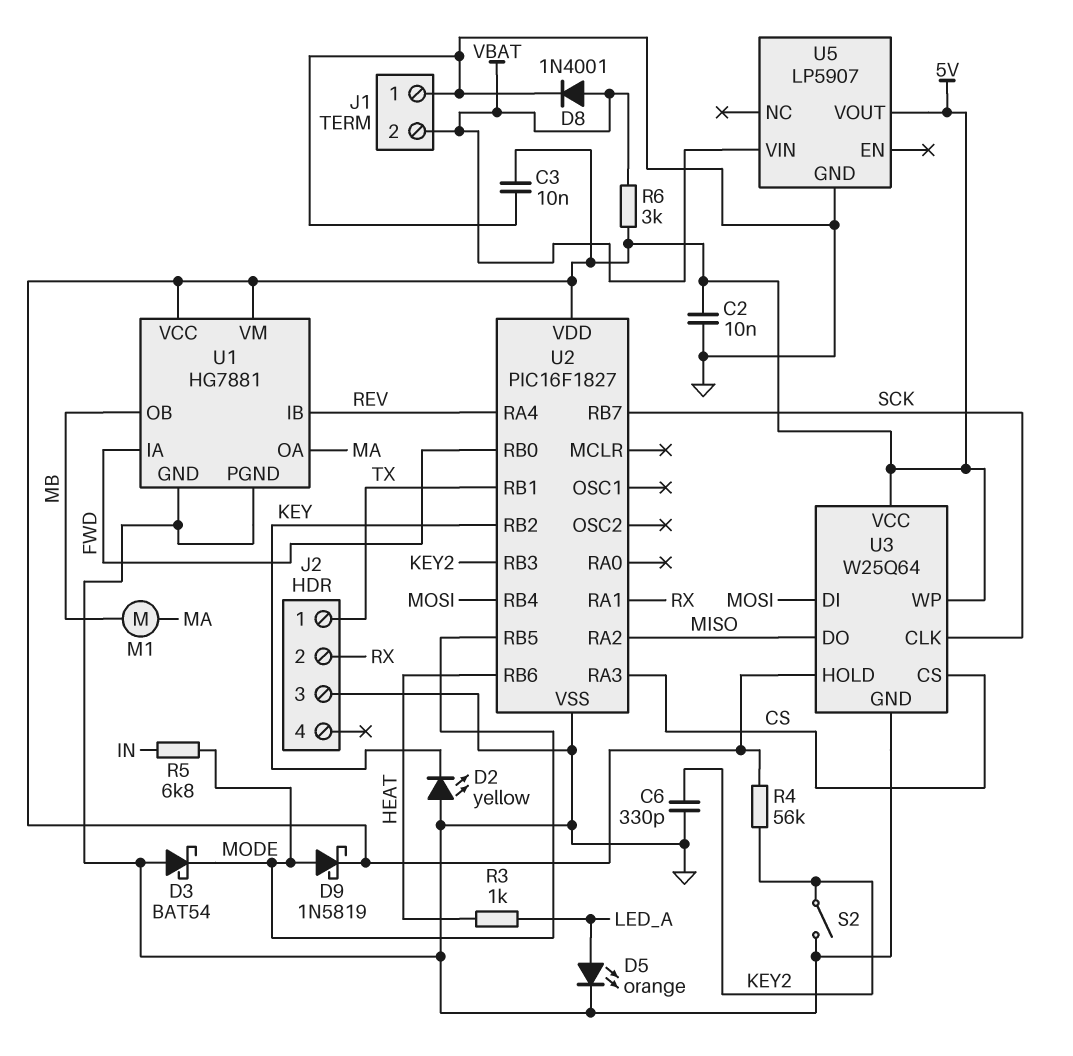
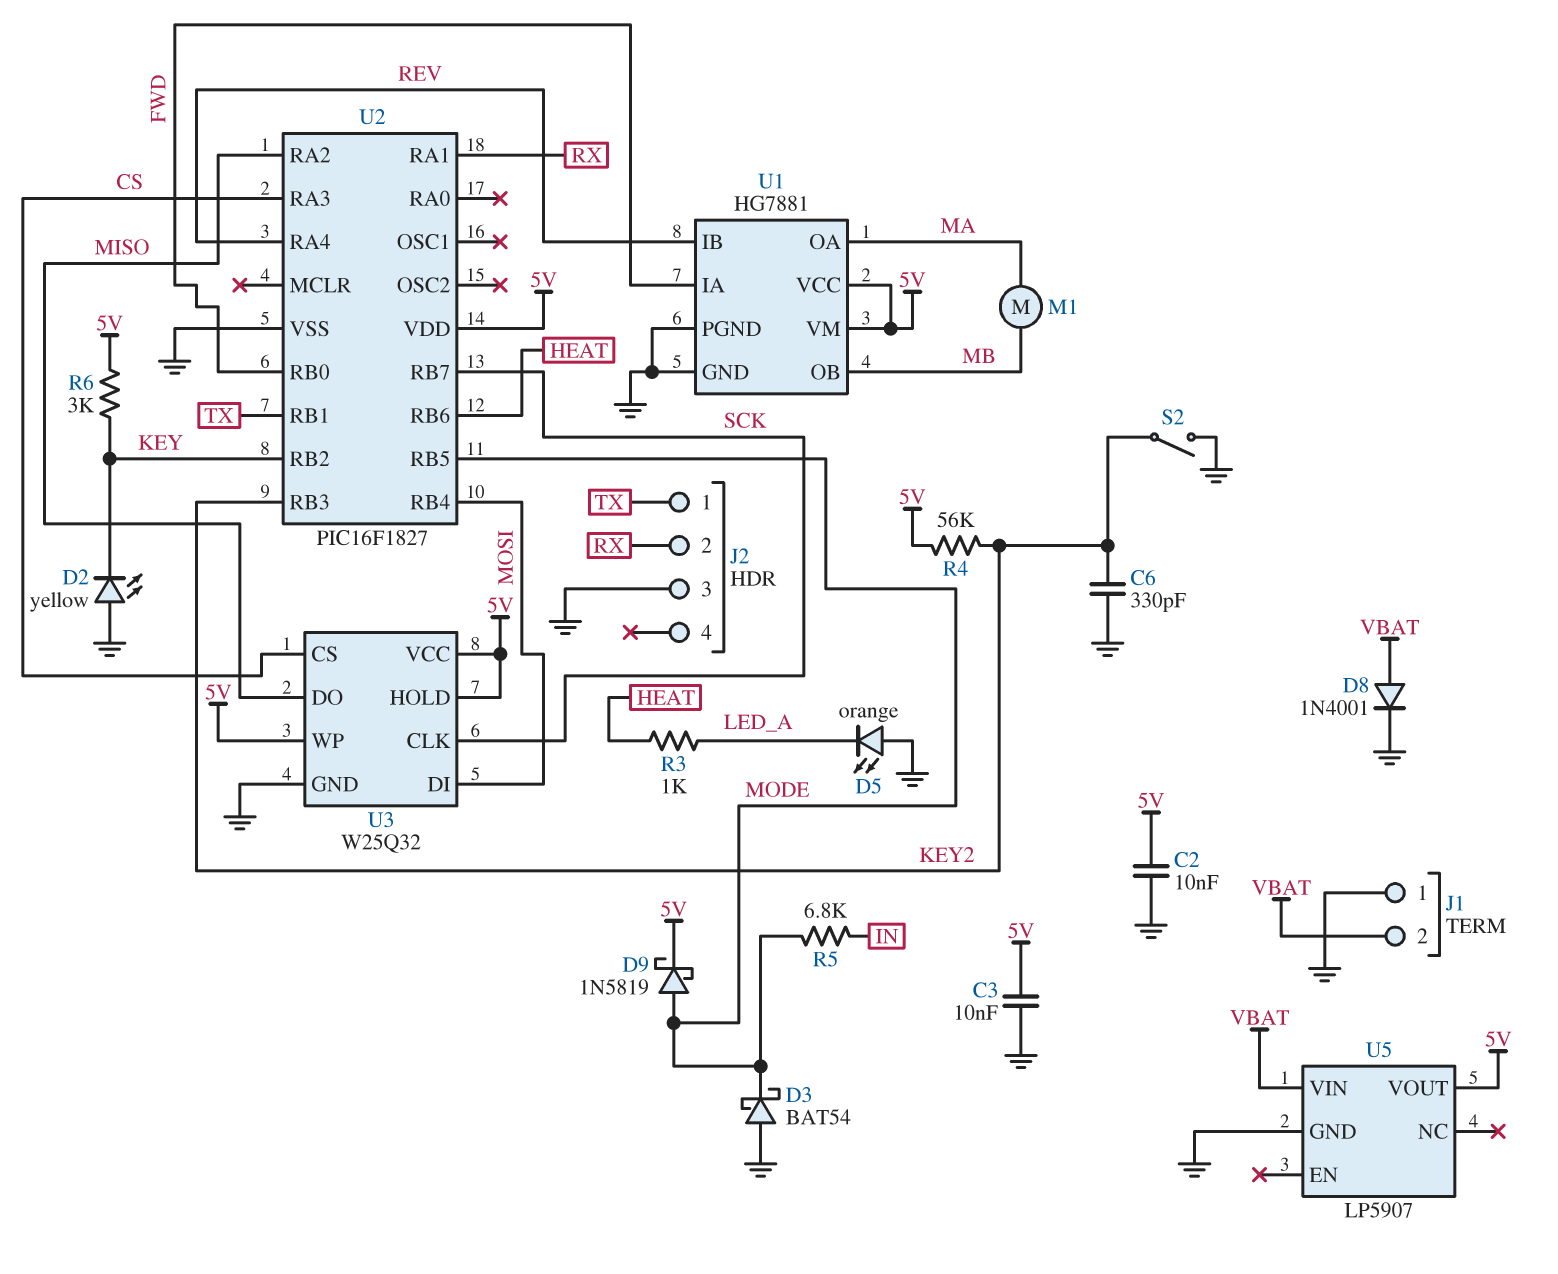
D5: LED orange (A LED_A, K GND) -> LED orange (A GND, K LED_A)
R6: 3k (5V, VBAT) -> 3k (5V, KEY)
U3: W25Q64 -> W25Q32

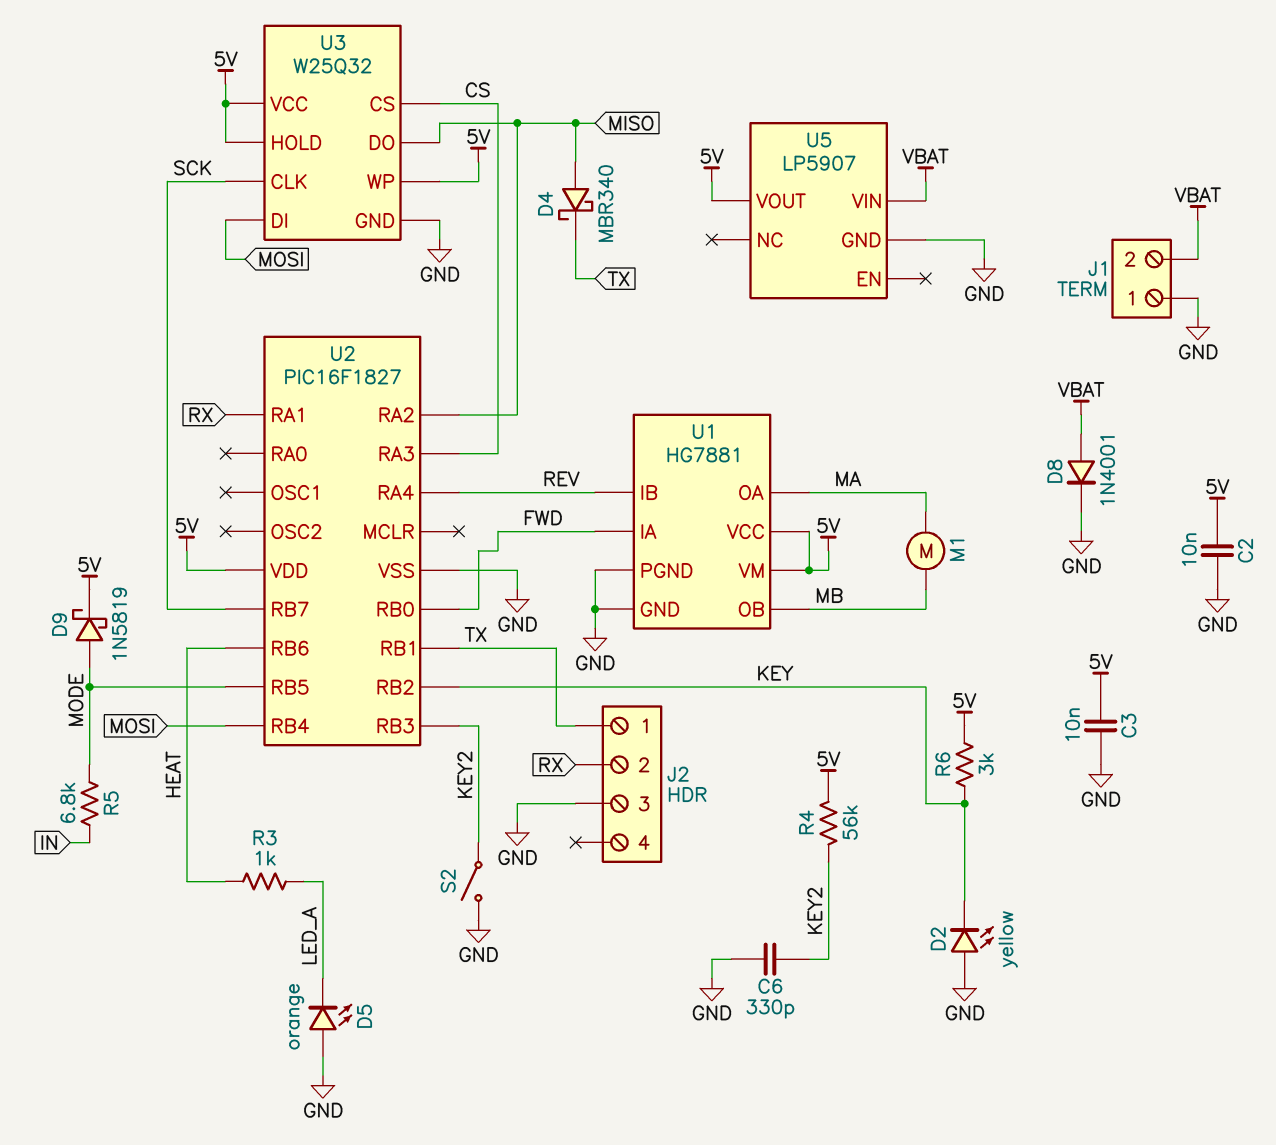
D3: schottky BAT54 (A GND, K MODE) -> none
D4: none -> schottky MBR340 (A MISO, K TX)

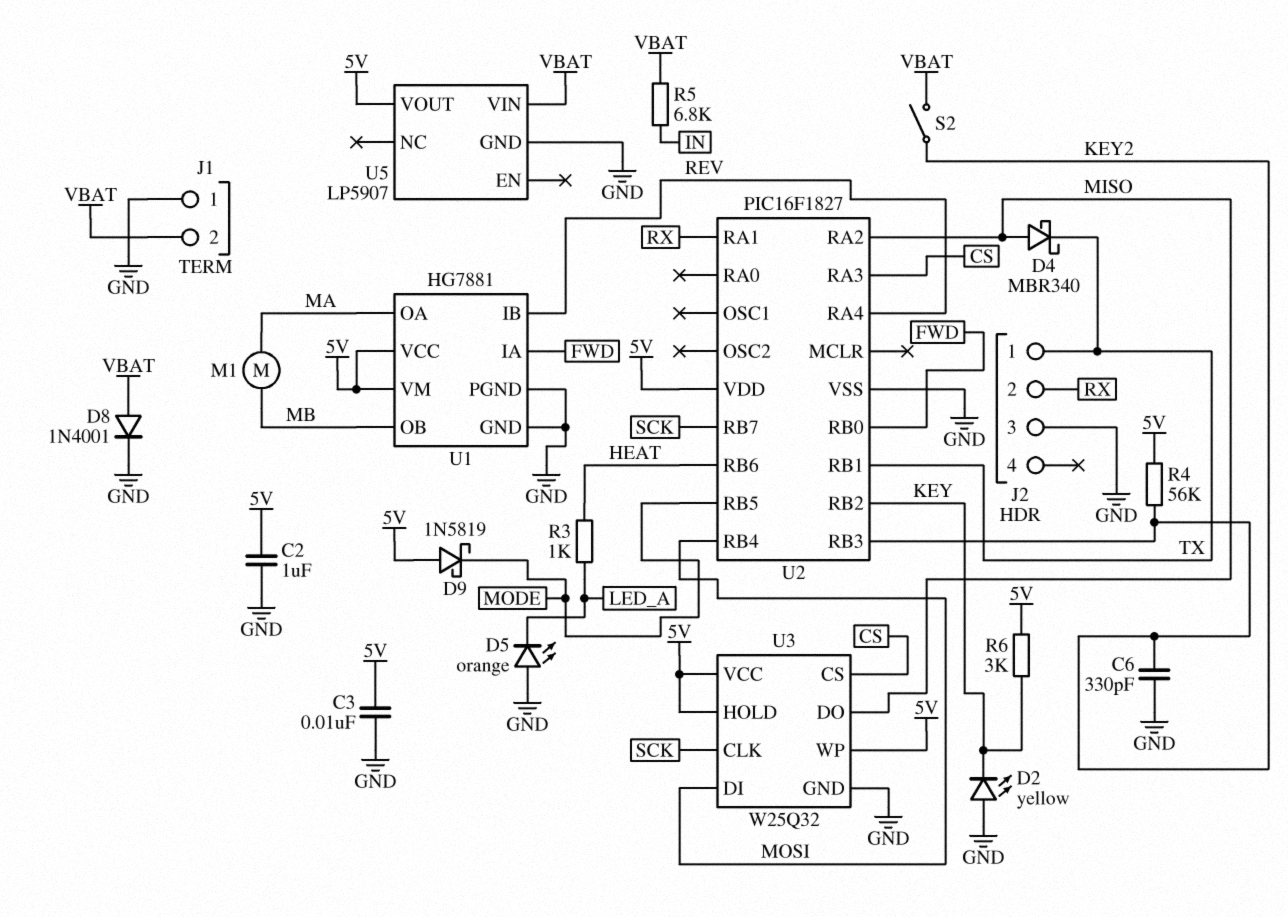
C2: 10nF (5V, GND) -> 1uF (5V, GND)
D9: schottky 1N5819 (A MODE, K 5V) -> schottky 1N5819 (A 5V, K MODE)
R5: 6.8k (IN, MODE) -> 6.8k (IN, VBAT)
S2: switch (GND, KEY2) -> switch (KEY2, VBAT)

